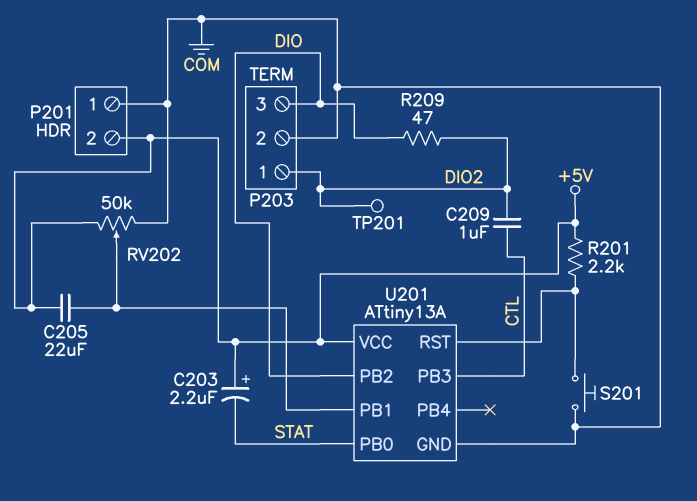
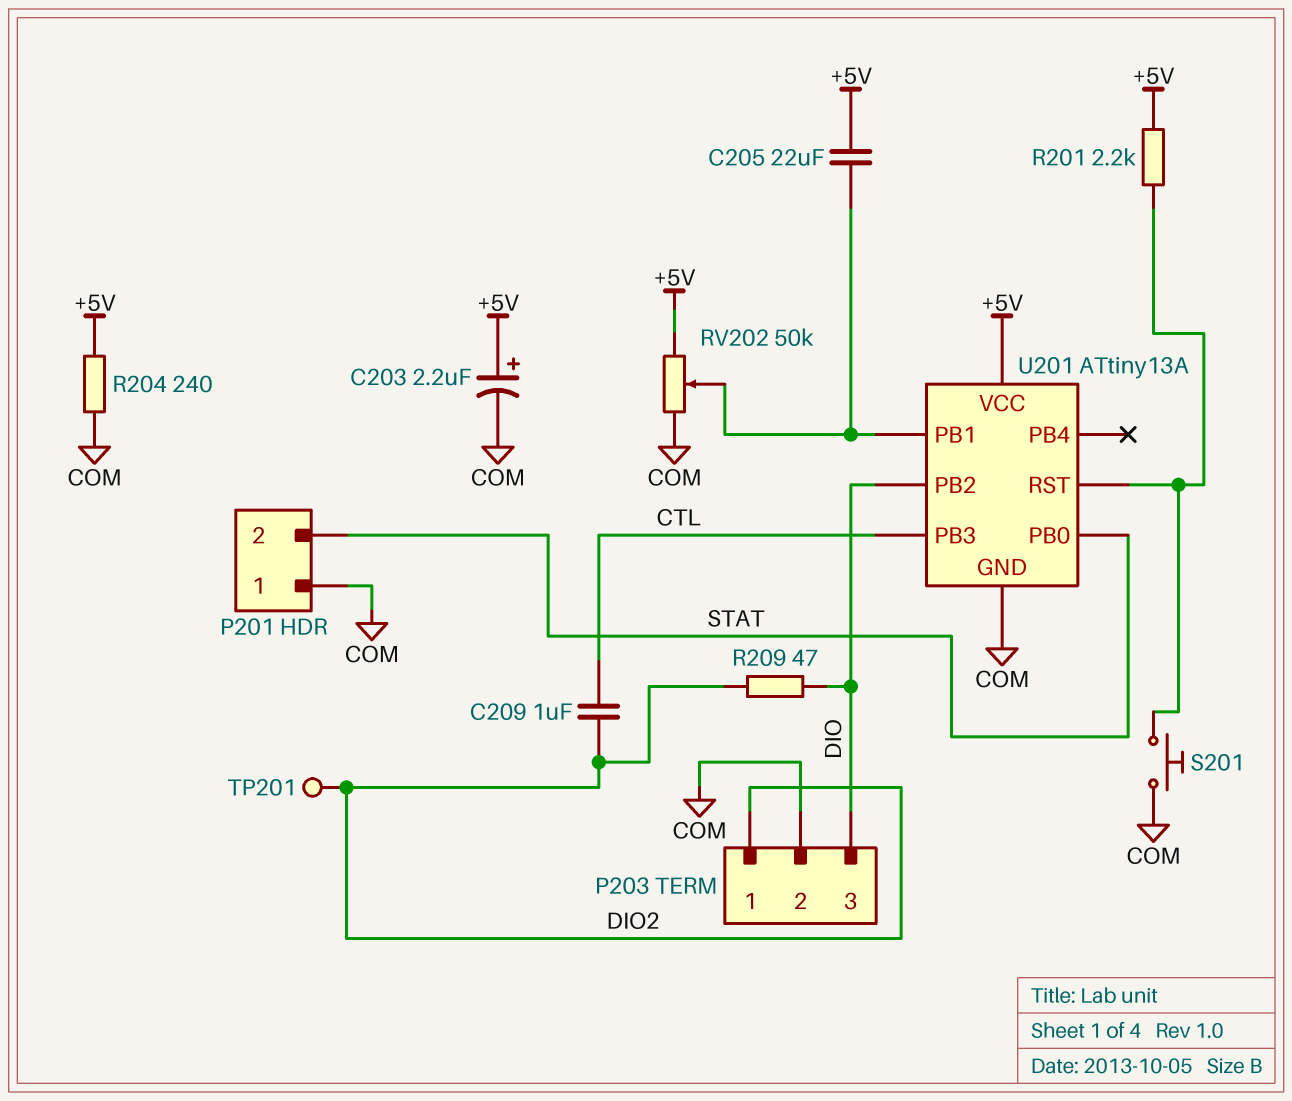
C203: 2.2uF (plus +5V, minus STAT) -> 2.2uF (plus +5V, minus COM)
P201 pin 2: +5V -> STAT
R204: none -> 240 (+5V, COM)

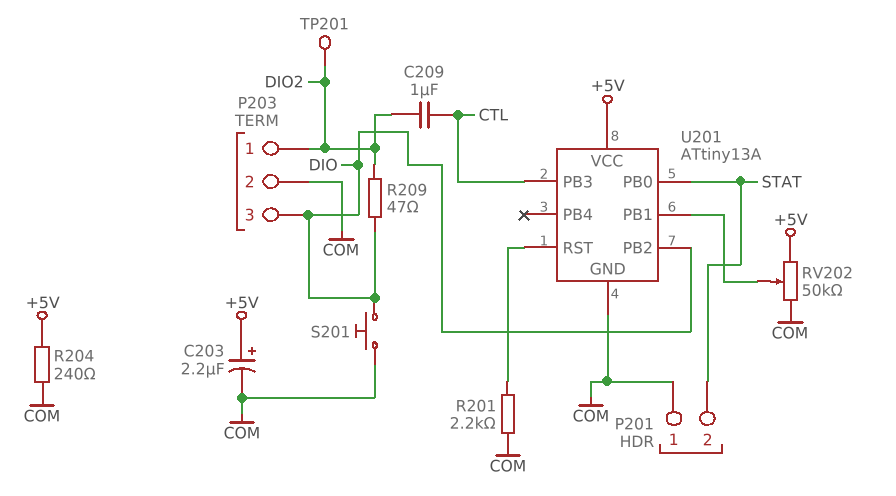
C205: 22uF (+5V, U201/PB1) -> none
R201: 2.2k (+5V, U201/RST) -> 2.2k (COM, U201/RST)
S201: button (COM, U201/RST) -> button (COM, DIO)

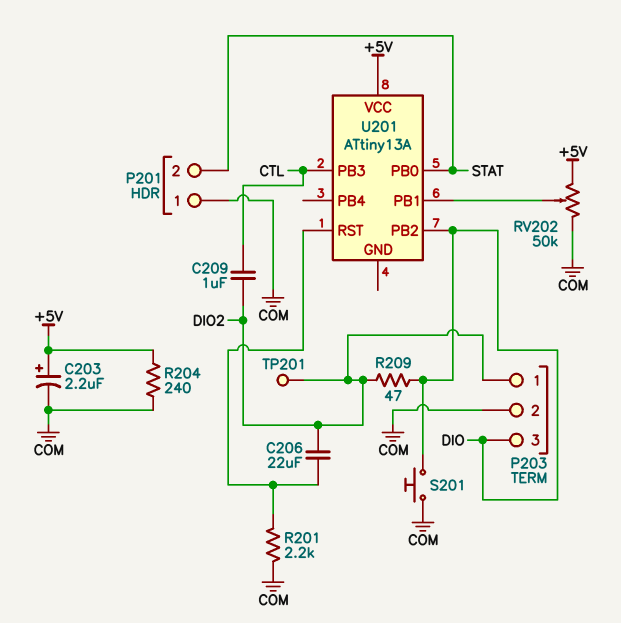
C206: none -> 22uF (DIO2, U201/RST)
U201 pin GND: COM -> none

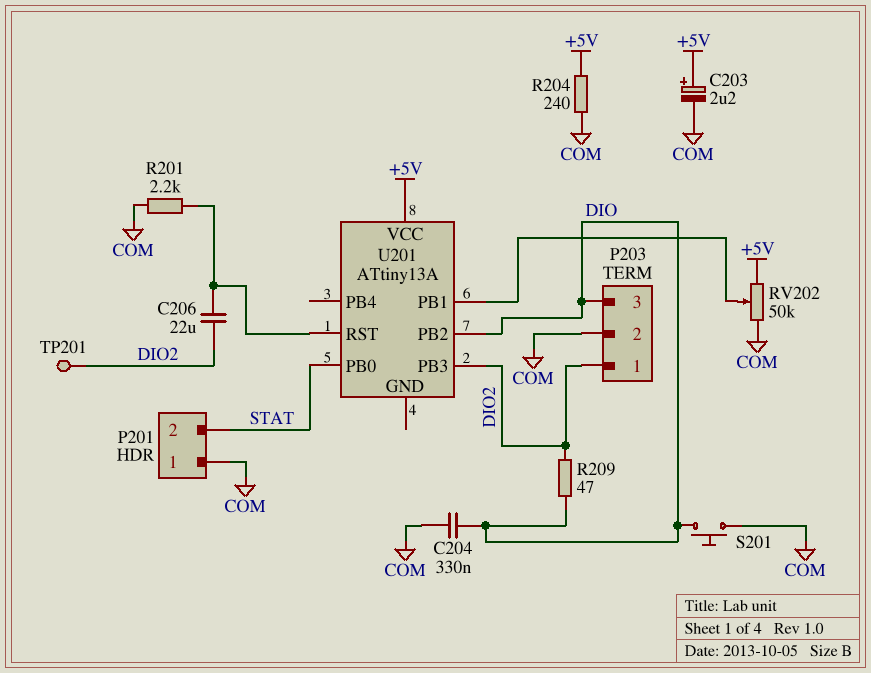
C204: none -> 330nF (COM, DIO)
C209: 1uF (CTL, DIO2) -> none
U201 pin PB3: CTL -> DIO2

